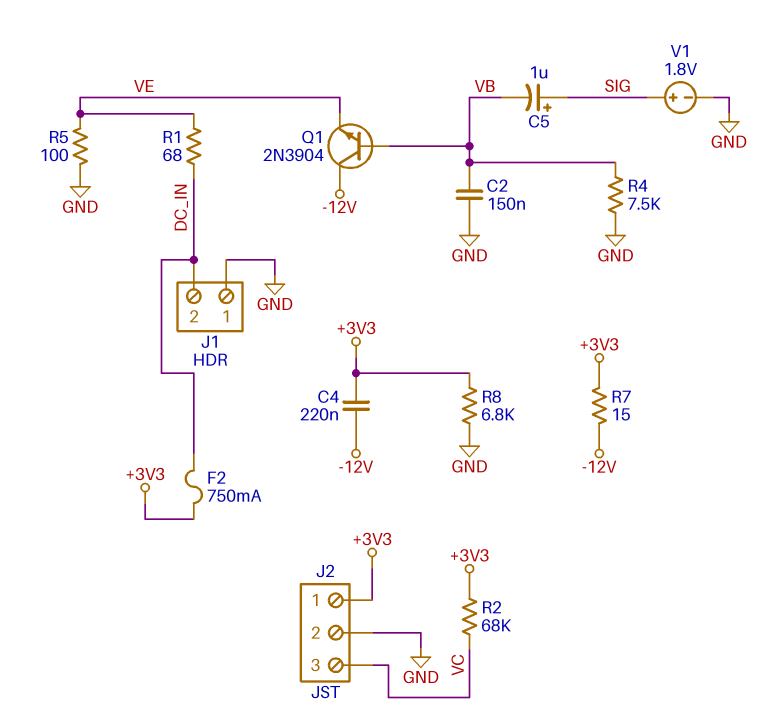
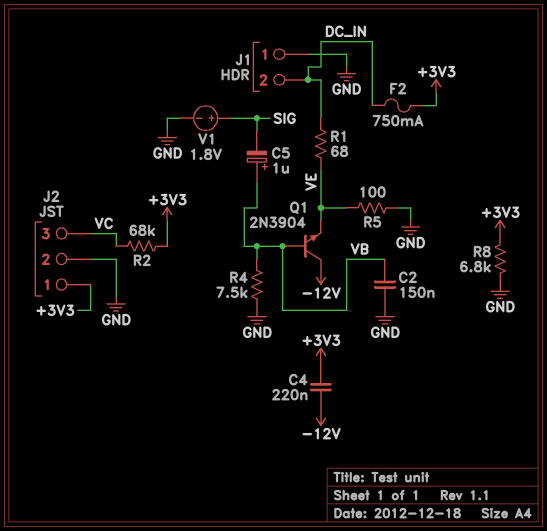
C5: 1uF (plus SIG, minus VB) -> 1uF (plus VB, minus SIG)
R7: 15 (+3V3, -12V) -> none

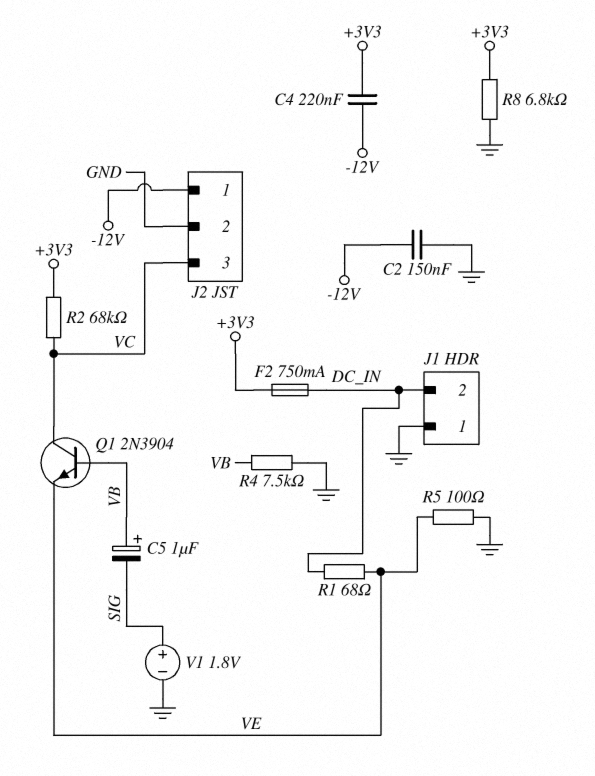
C2: 150nF (GND, VB) -> 150nF (-12V, GND)
J2 pin 1: +3V3 -> -12V
Q1: NPN 2N3904 (B VB, C -12V, E VE) -> NPN 2N3904 (B VB, C VC, E VE)

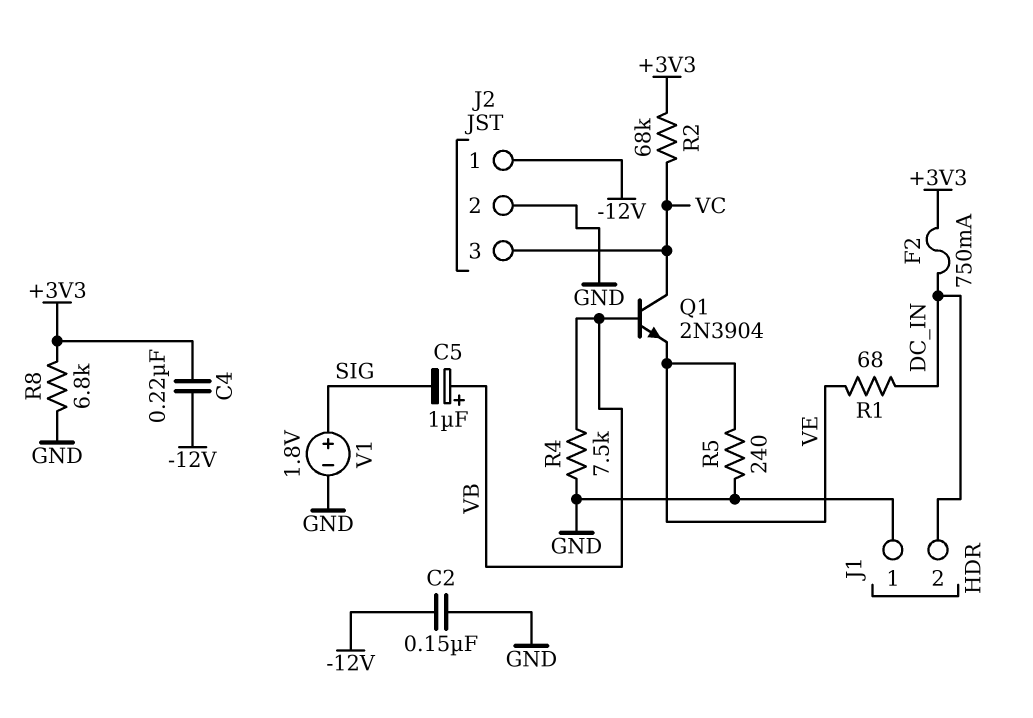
R5: 100 (GND, VE) -> 240 (GND, VE)

